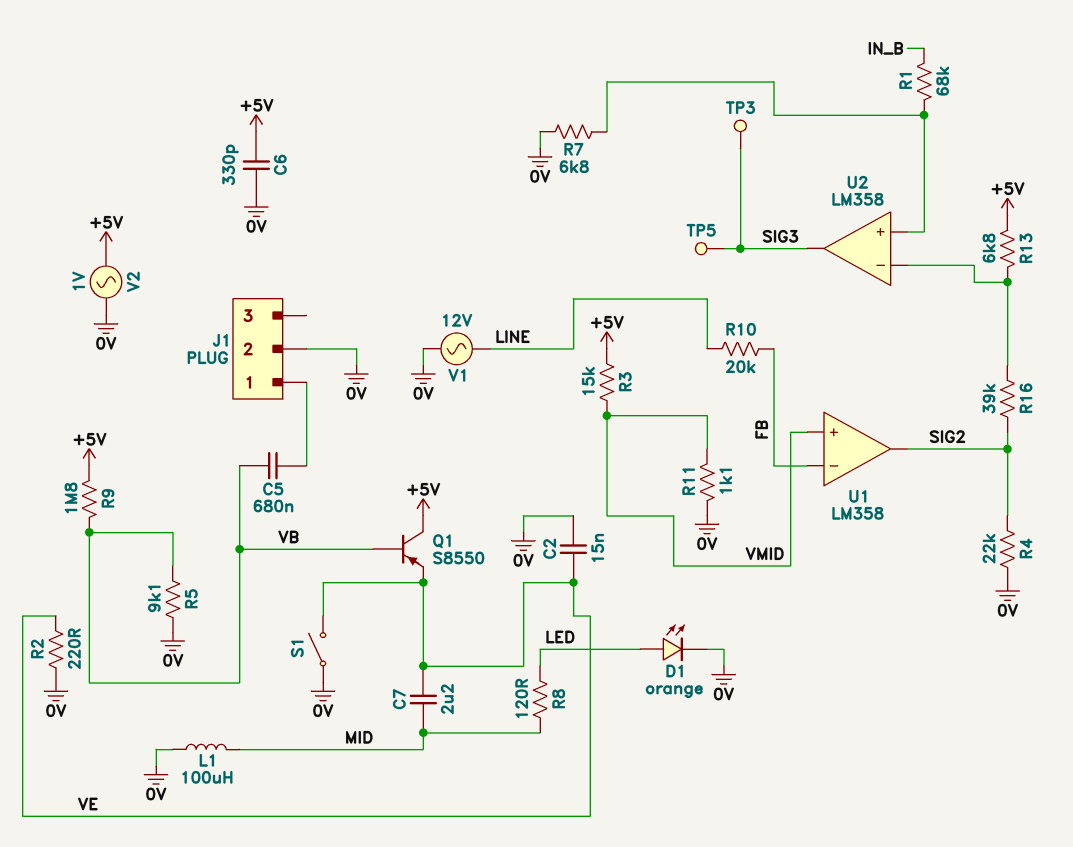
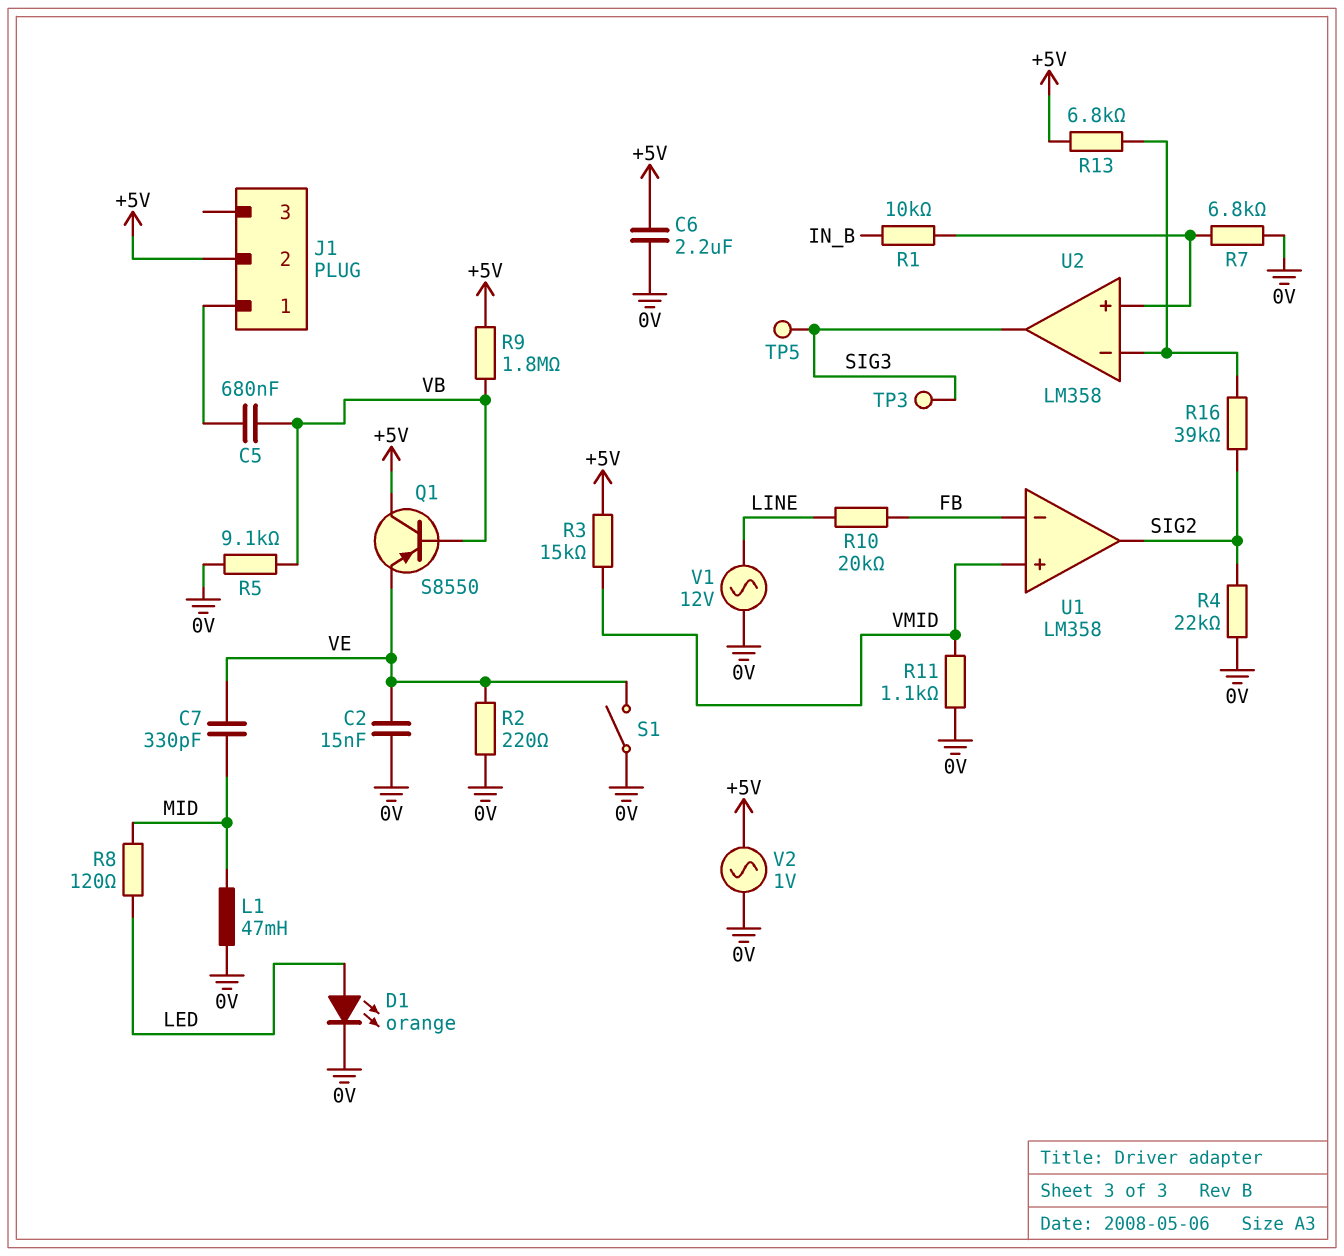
C6: 330pF (+5V, 0V) -> 2.2uF (+5V, 0V)
C7: 2.2uF (MID, VE) -> 330pF (MID, VE)
J1 pin 2: 0V -> +5V
L1: 100uH (0V, MID) -> 47mH (0V, MID)
R1: 68k (IN_B, U2/in+) -> 10k (IN_B, U2/in+)

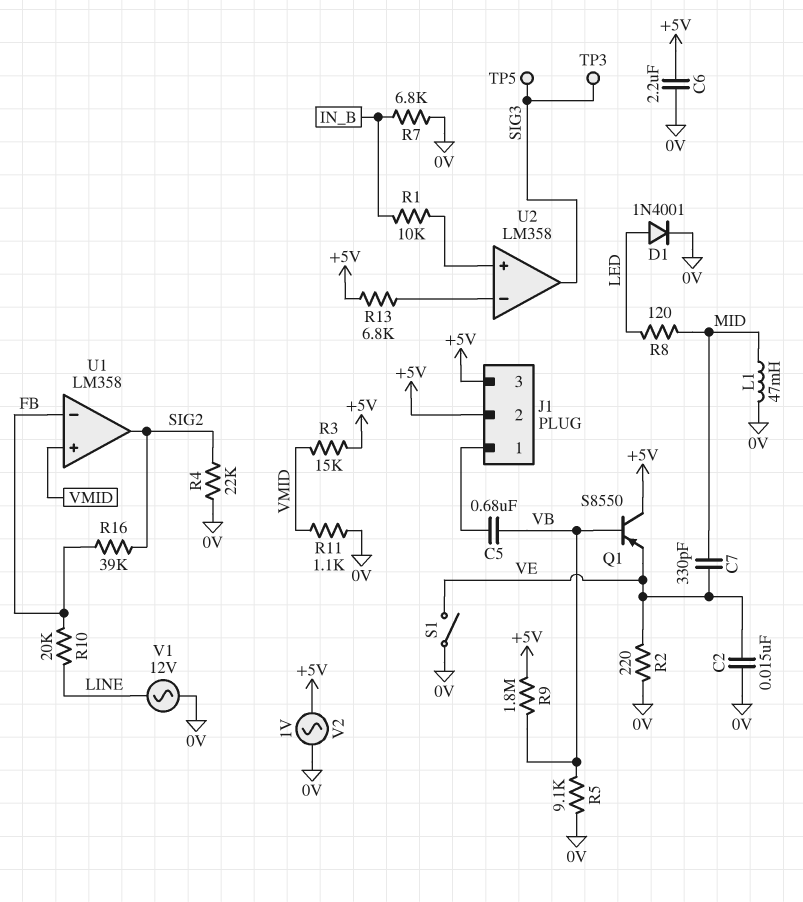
D1: LED orange (A LED, K 0V) -> diode 1N4001 (A LED, K 0V)
J1 pin 3: none -> +5V
R7: 6.8k (0V, U2/in+) -> 6.8k (0V, IN_B)
R16: 39k (SIG2, U2/in-) -> 39k (FB, SIG2)

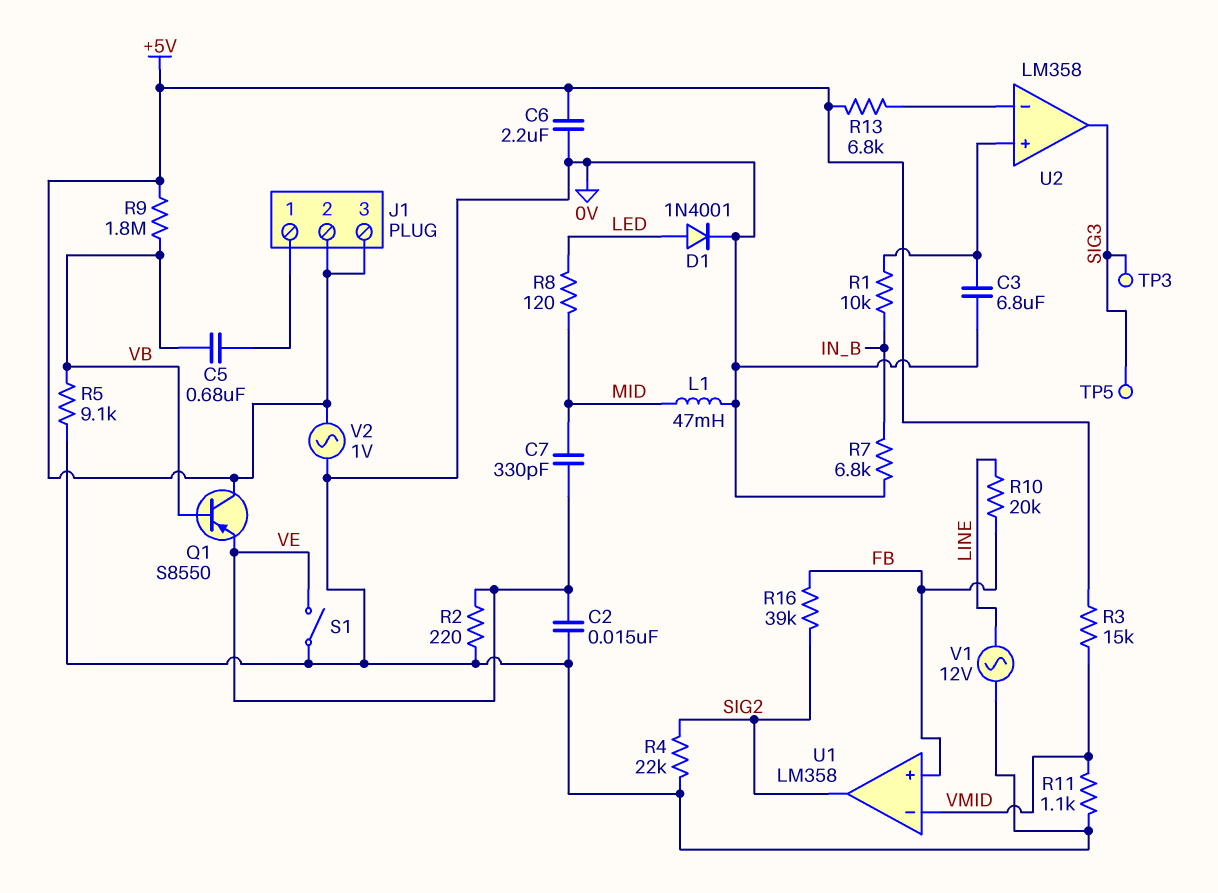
C3: none -> 6.8uF (0V, U2/in+)
U1 pin in+: VMID -> FB
U1 pin in-: FB -> VMID

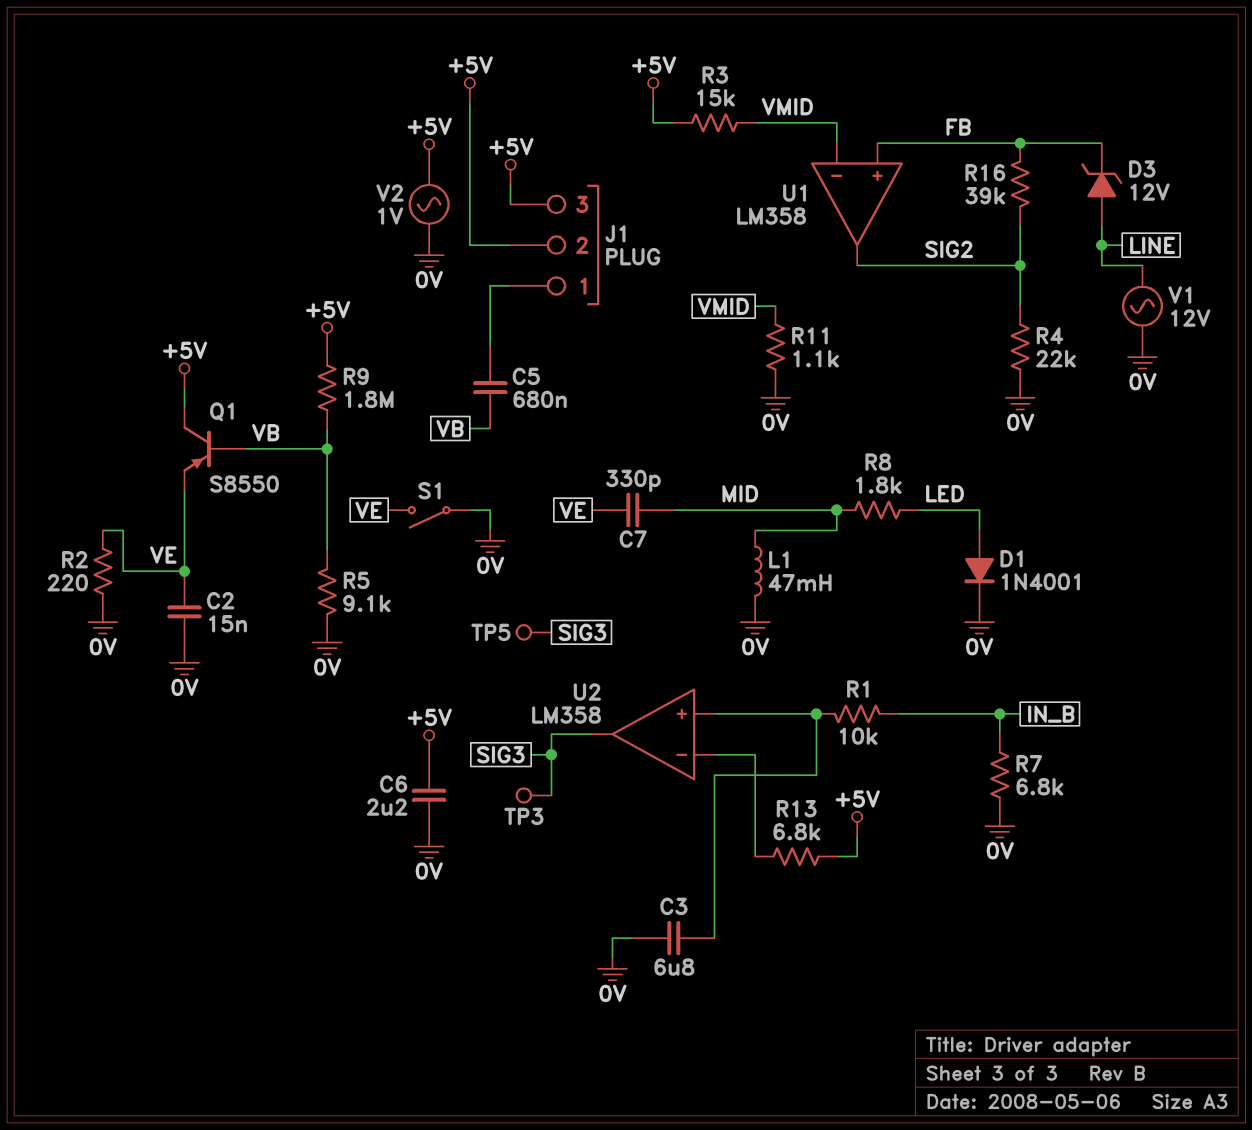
D3: none -> zener 12V (A LINE, K FB)
R8: 120 (LED, MID) -> 1.8k (LED, MID)
R10: 20k (FB, LINE) -> none

